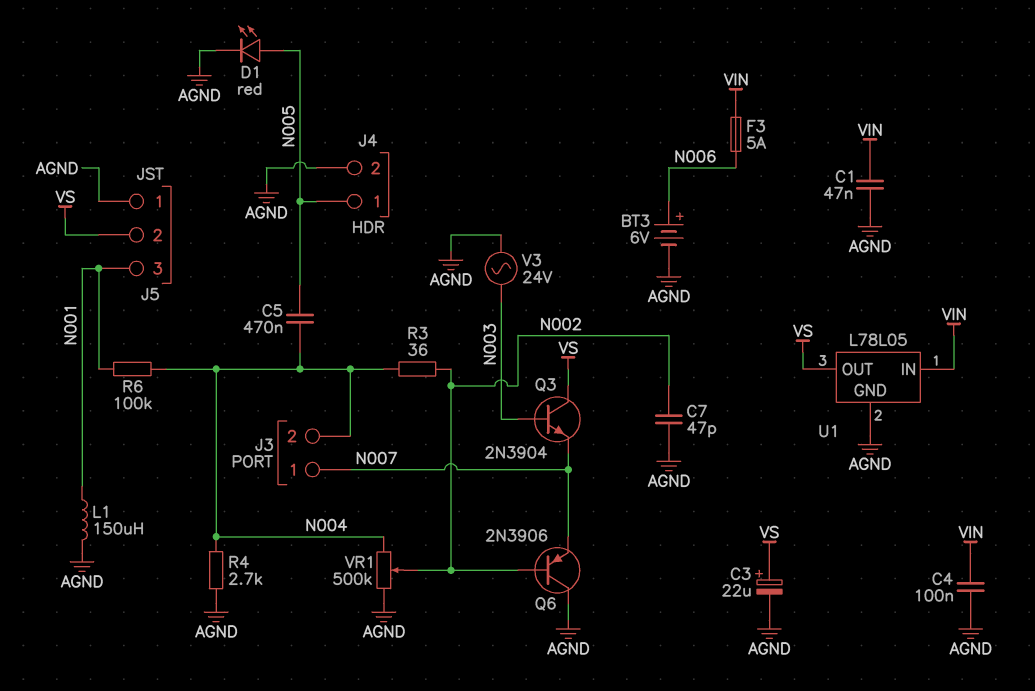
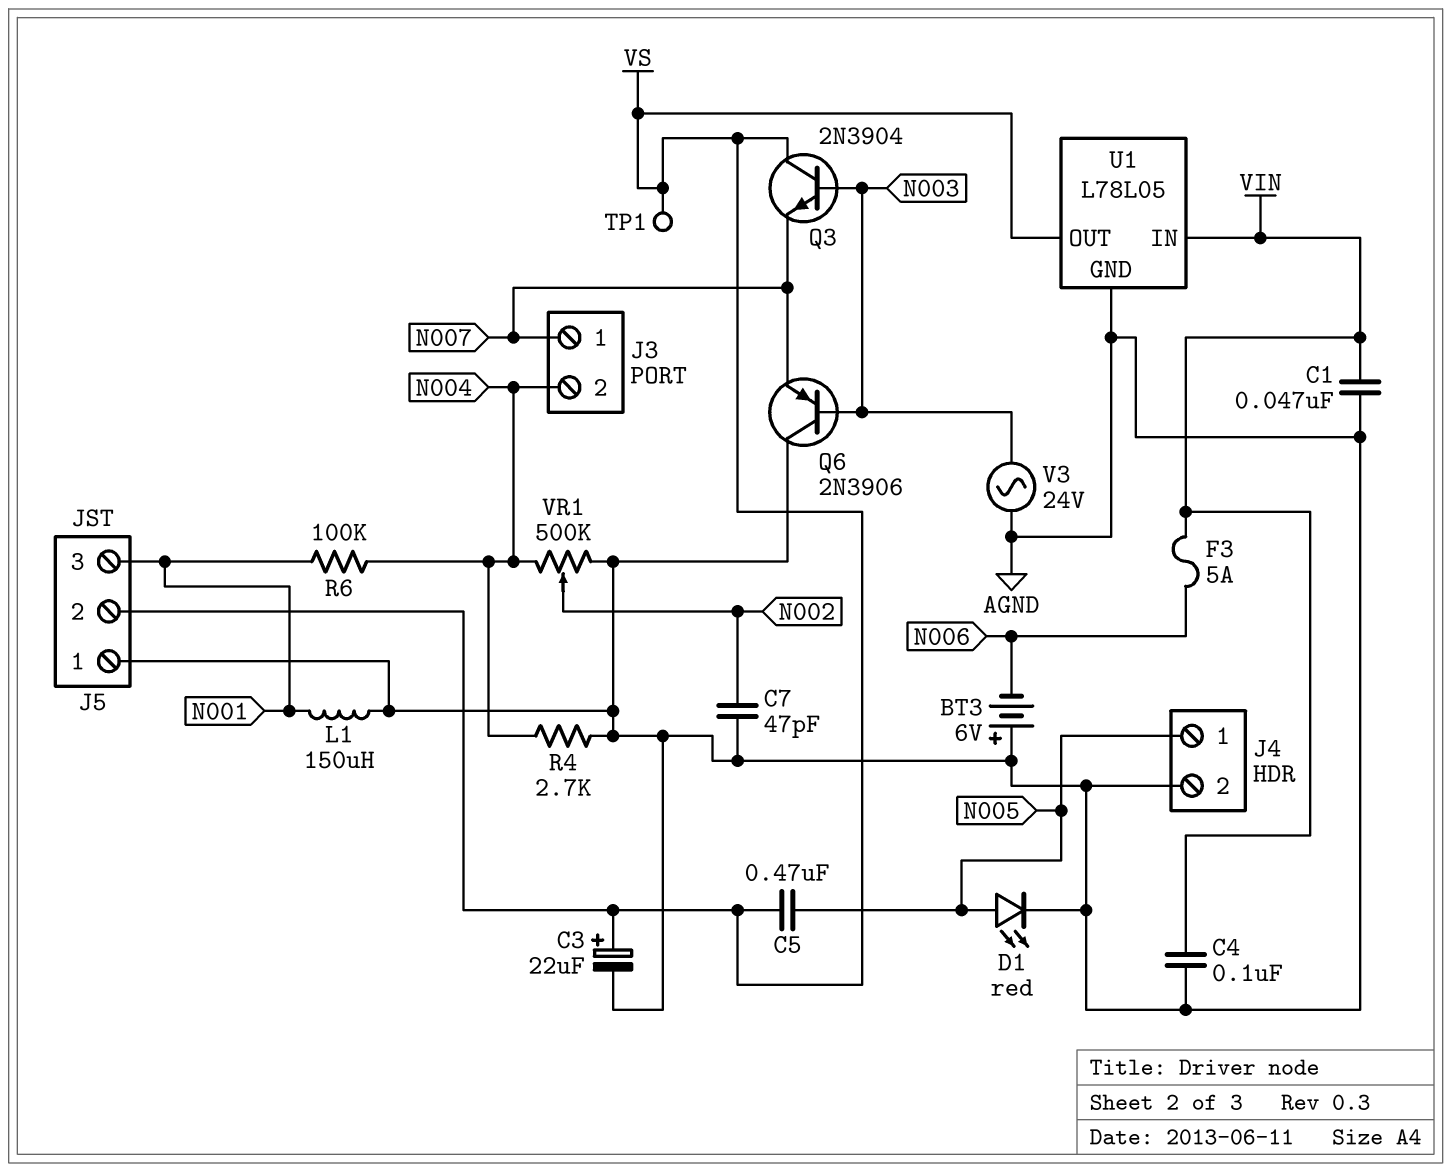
BT3: 6V (plus N006, minus AGND) -> 6V (plus AGND, minus N006)
C5: 470nF (N004, N005) -> 470nF (N005, VS)
Q6: PNP 2N3906 (B N002, C AGND, E N007) -> PNP 2N3906 (B N003, C AGND, E N007)
R3: 36 (N002, N004) -> none
TP1: none -> test point (VS)

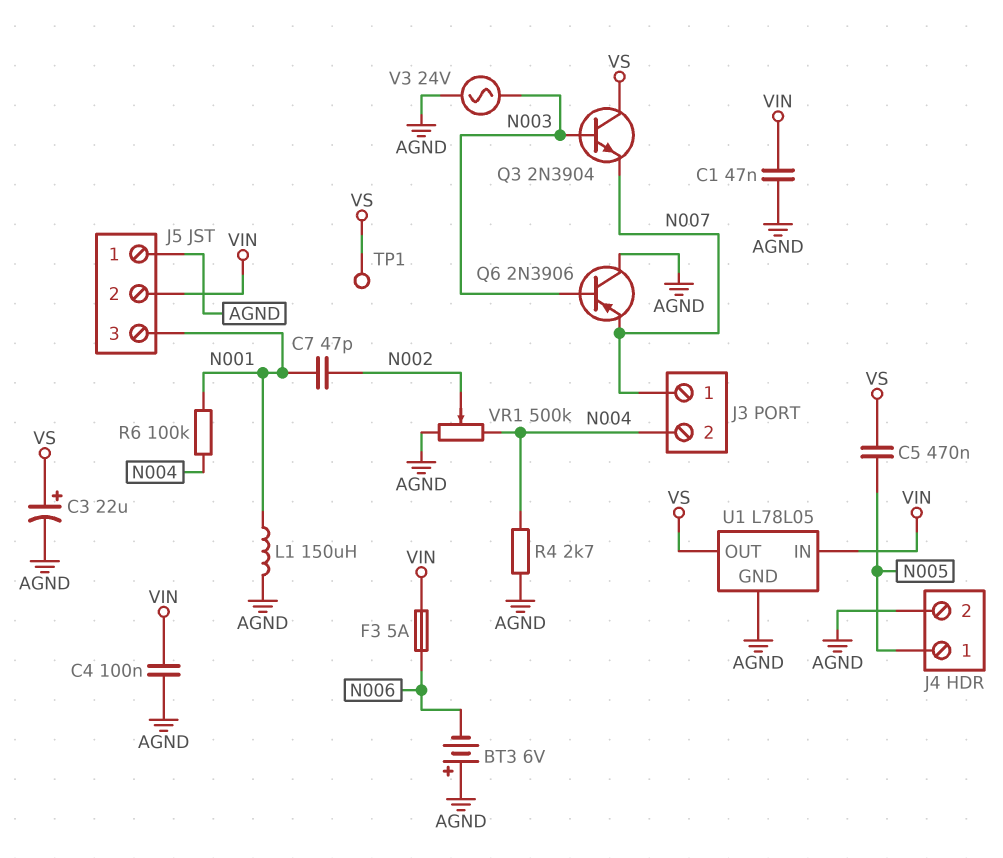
C7: 47pF (AGND, N002) -> 47pF (N001, N002)
D1: LED red (A N005, K AGND) -> none
J5 pin 2: VS -> VIN

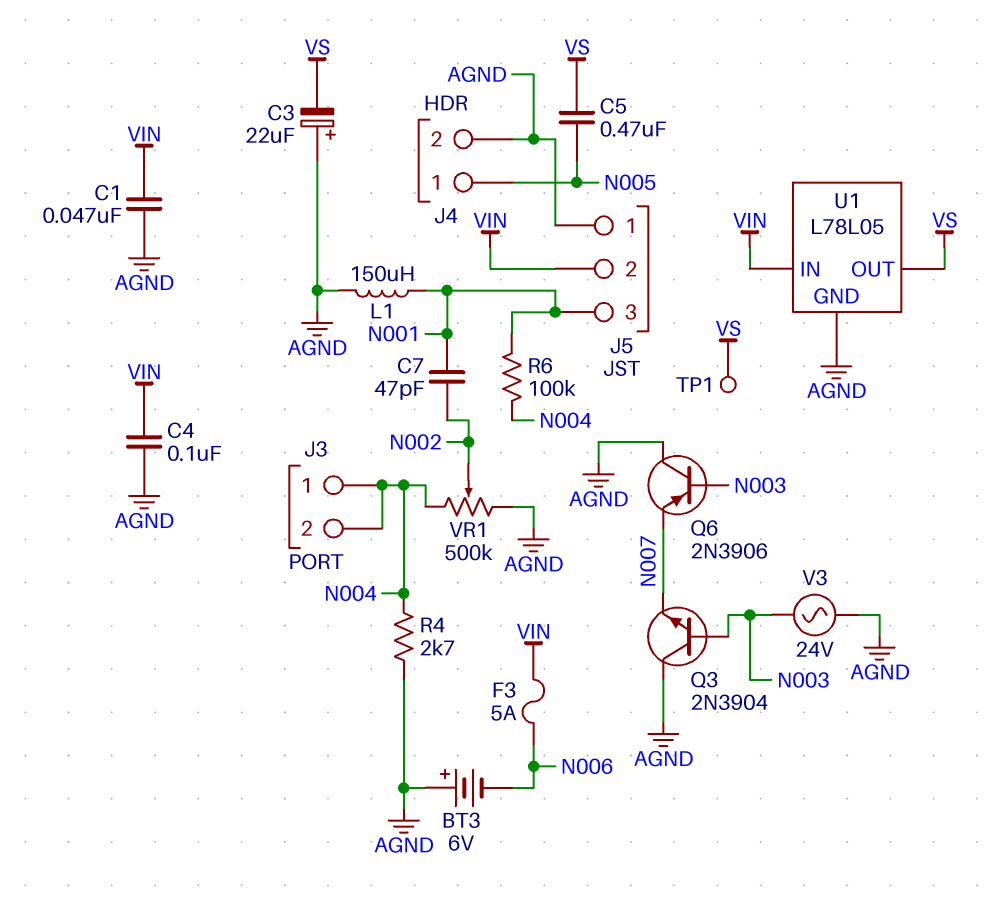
C3: 22uF (plus VS, minus AGND) -> 22uF (plus AGND, minus VS)
J3 pin 1: N007 -> N004
Q3: NPN 2N3904 (B N003, C VS, E N007) -> NPN 2N3904 (B N003, C AGND, E N007)

